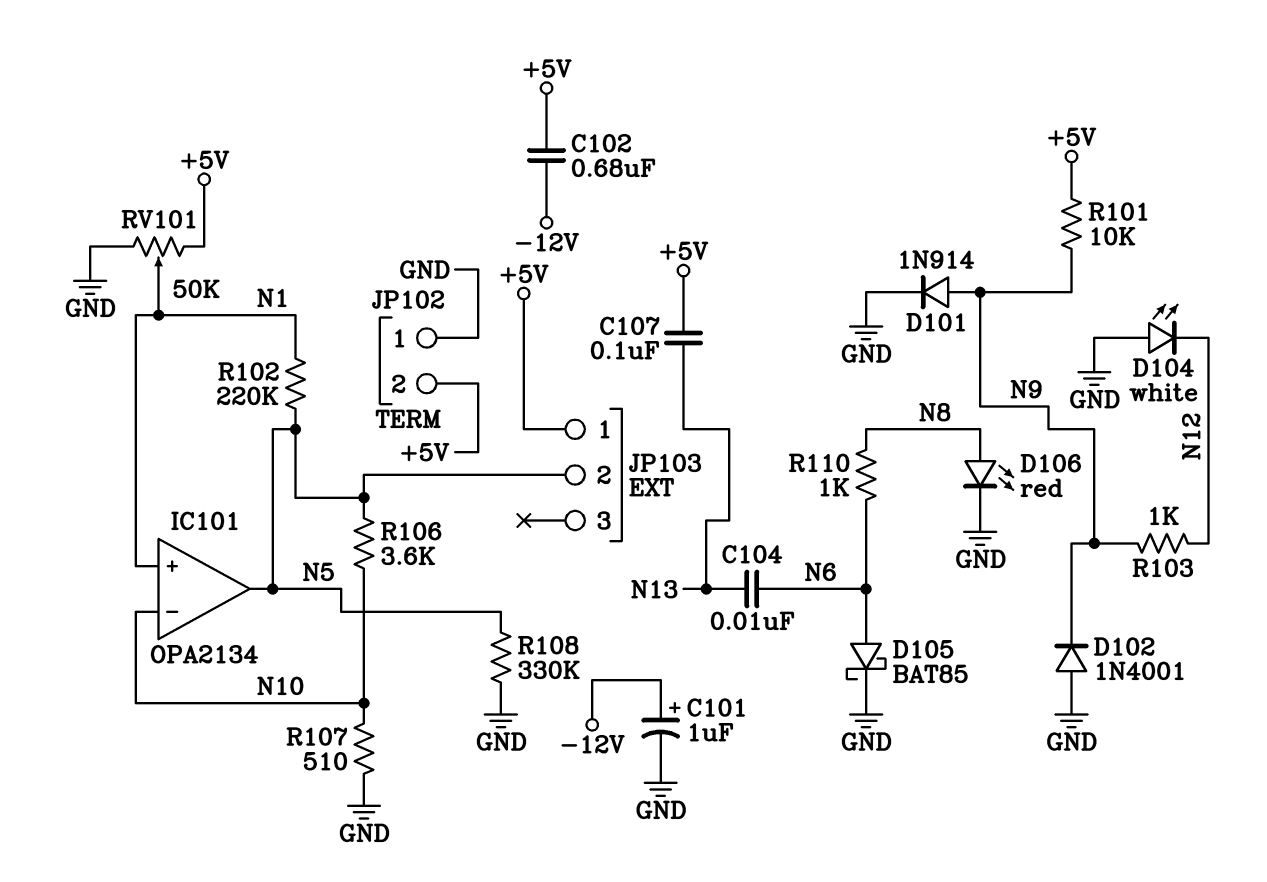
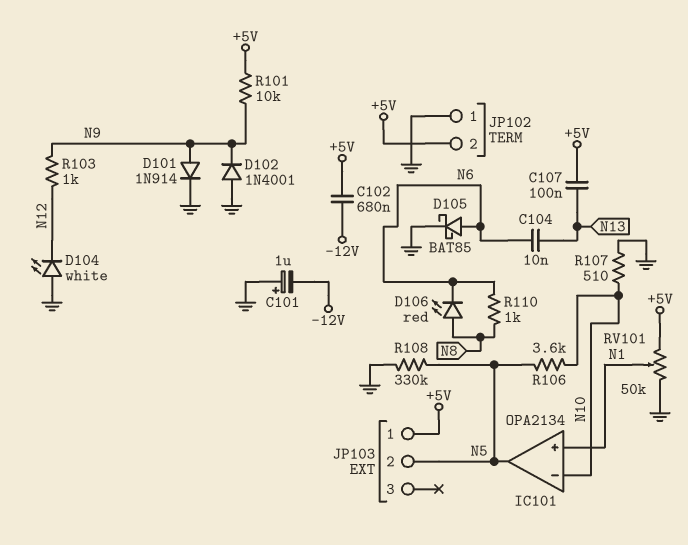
C101: 1uF (plus -12V, minus GND) -> 1uF (plus GND, minus -12V)
D106: LED red (A N8, K GND) -> LED red (A N8, K N6)
R102: 220k (N1, N5) -> none

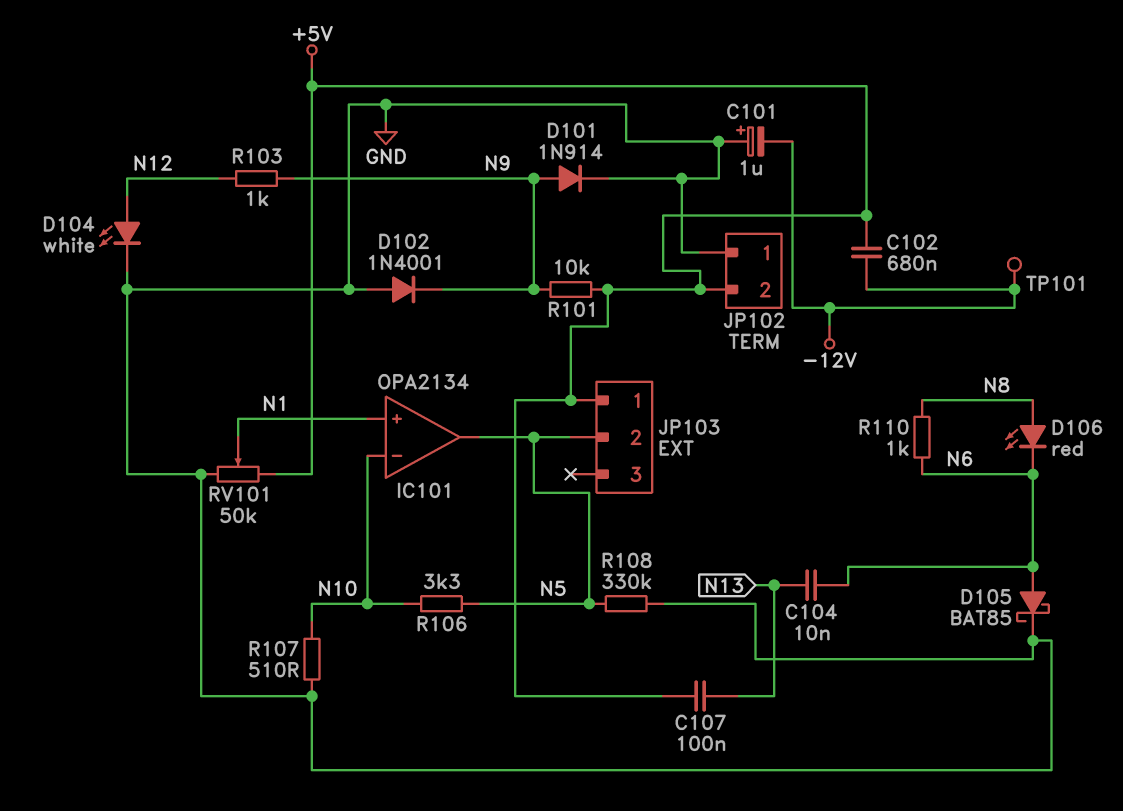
D104: LED white (A GND, K N12) -> LED white (A N12, K GND)
R106: 3.6k (N5, N10) -> 3.3k (N5, N10)
TP101: none -> test point (-12V)

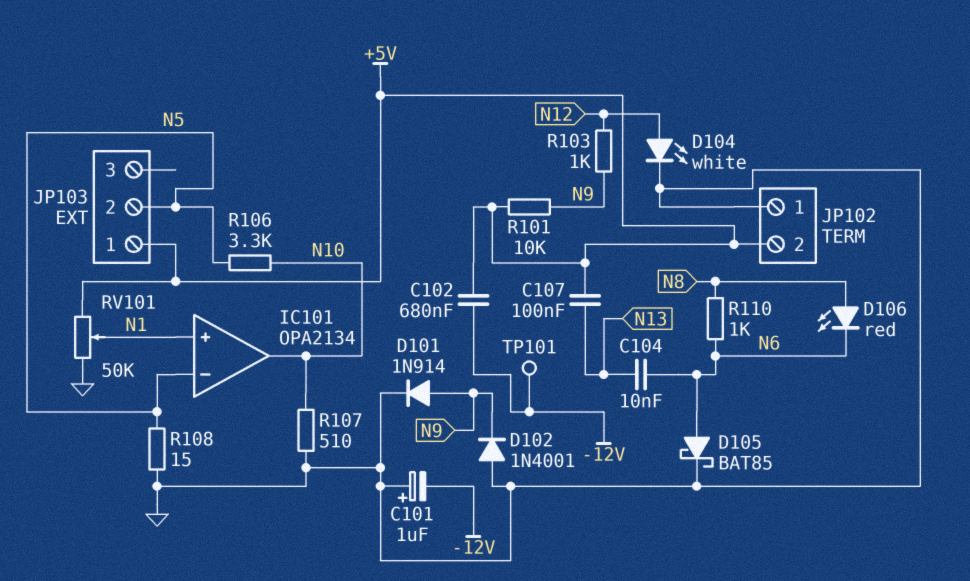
IC101 pin in-: N10 -> N5
IC101 pin out: N5 -> N10
R108: 330k (GND, N5) -> 15 (GND, N5)

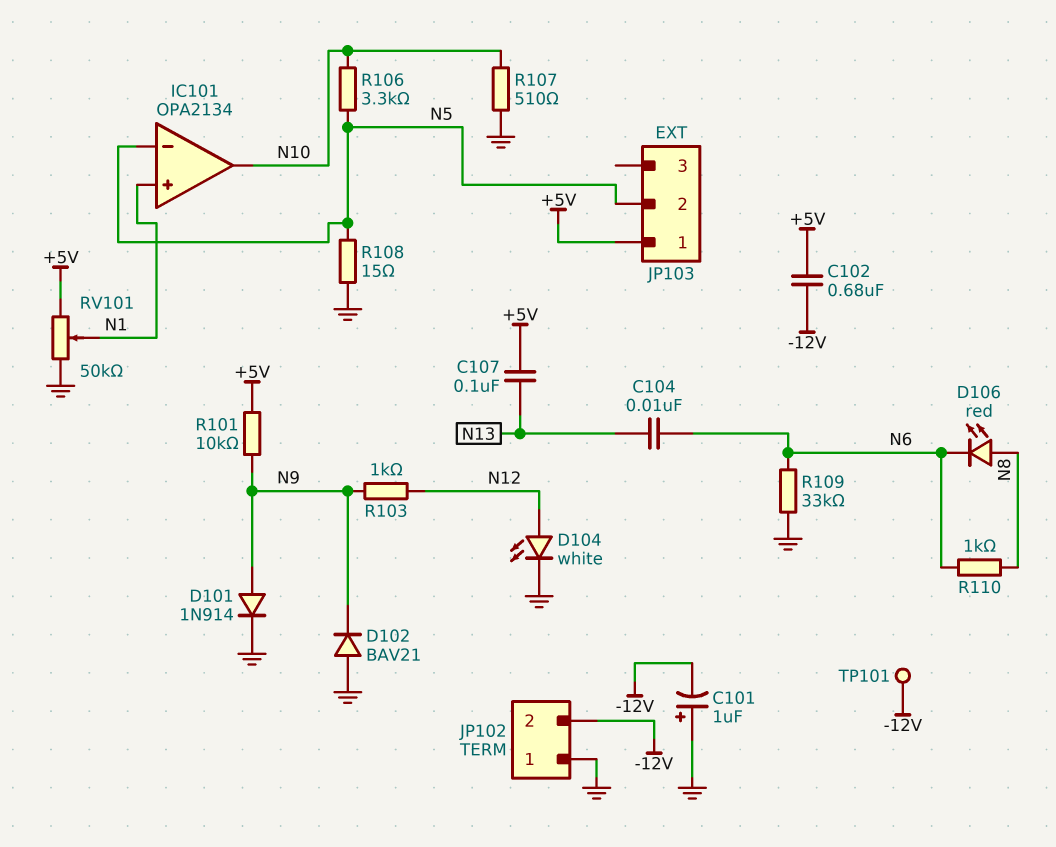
D102: diode 1N4001 (A GND, K N9) -> diode BAV21 (A GND, K N9)
D105: schottky BAT85 (A N6, K GND) -> none
JP102 pin 2: +5V -> -12V
R109: none -> 33k (GND, N6)

